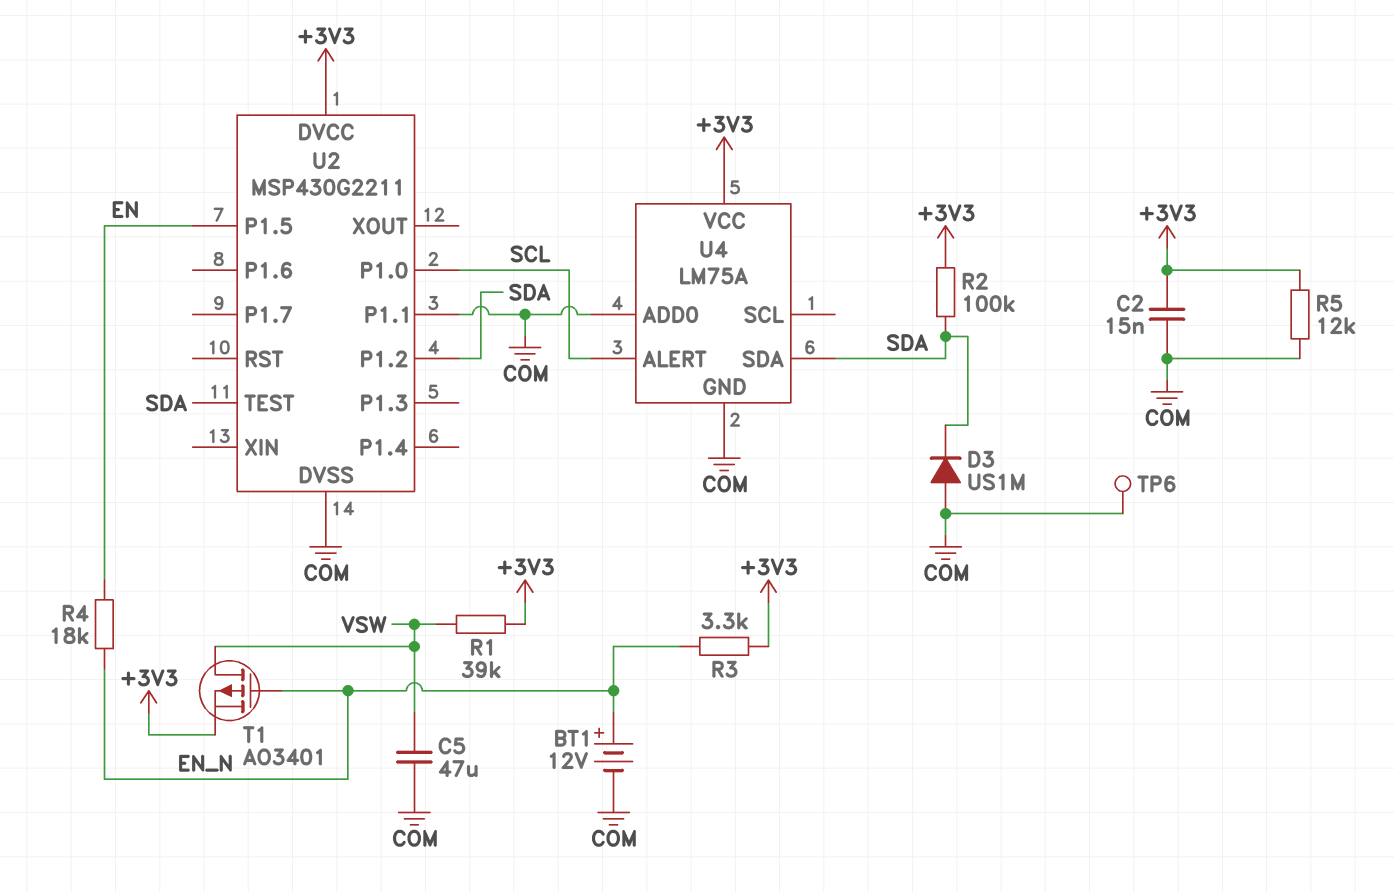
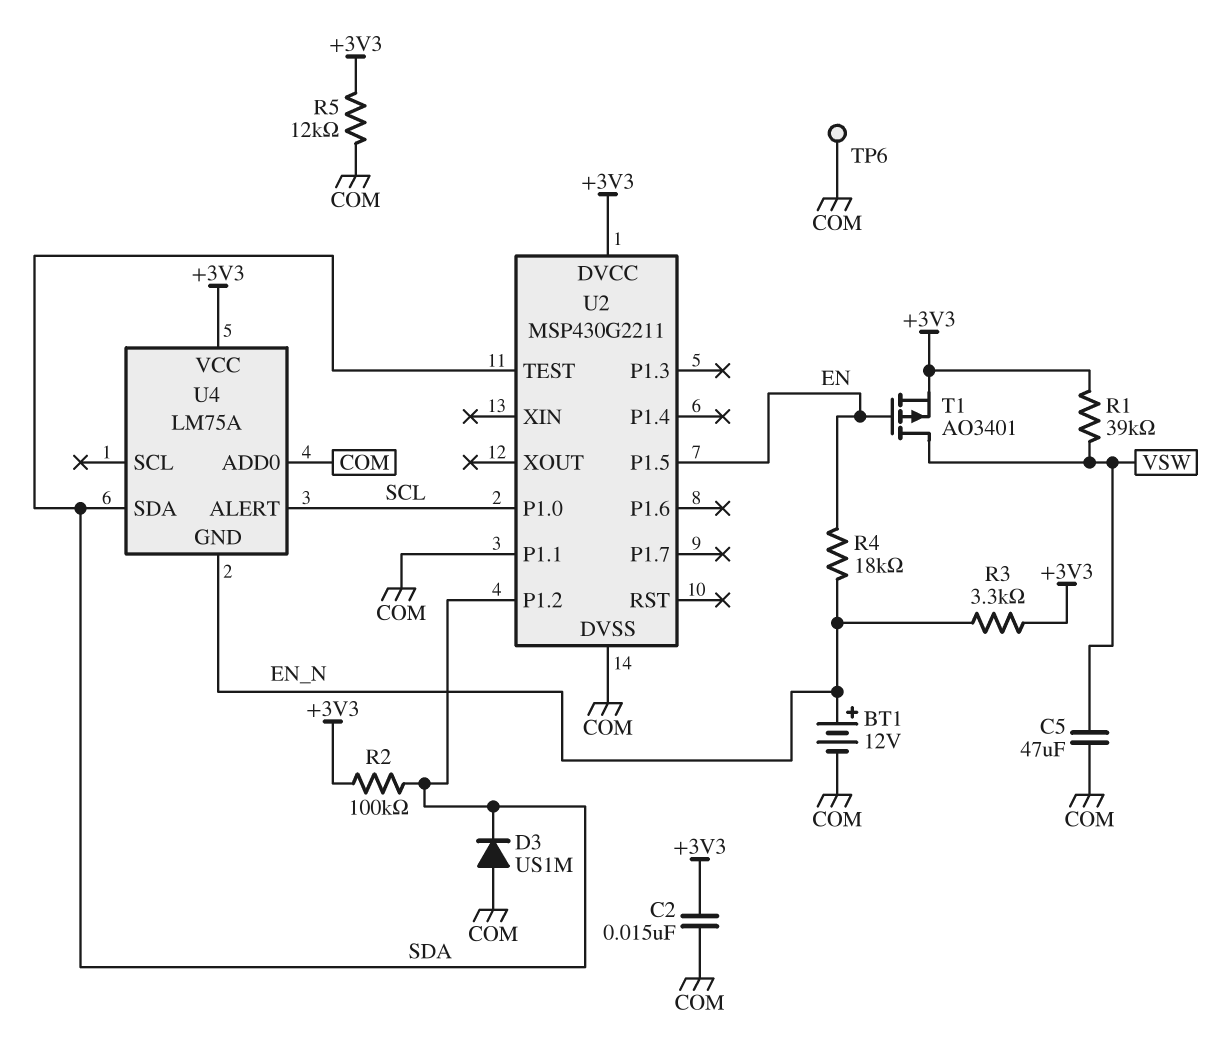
T1: PMOS AO3401 (G EN_N, D VSW, S +3V3) -> PMOS AO3401 (G EN, D VSW, S +3V3)
U4 pin GND: COM -> EN_N

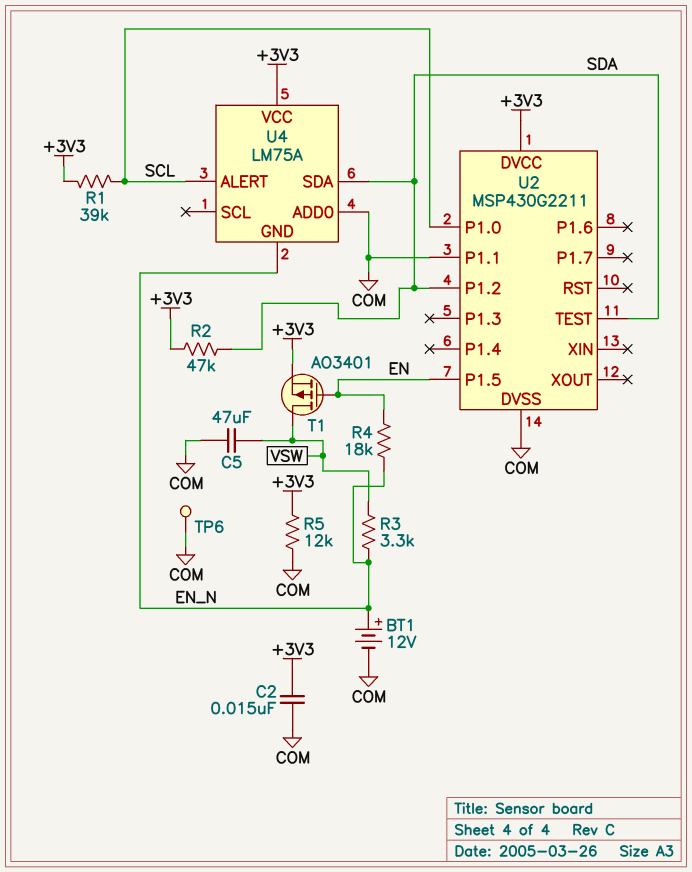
D3: diode US1M (A COM, K SDA) -> none
R1: 39k (+3V3, VSW) -> 39k (+3V3, SCL)
R2: 100k (+3V3, SDA) -> 47k (+3V3, SDA)
R3: 3.3k (+3V3, EN_N) -> 3.3k (EN_N, VSW)

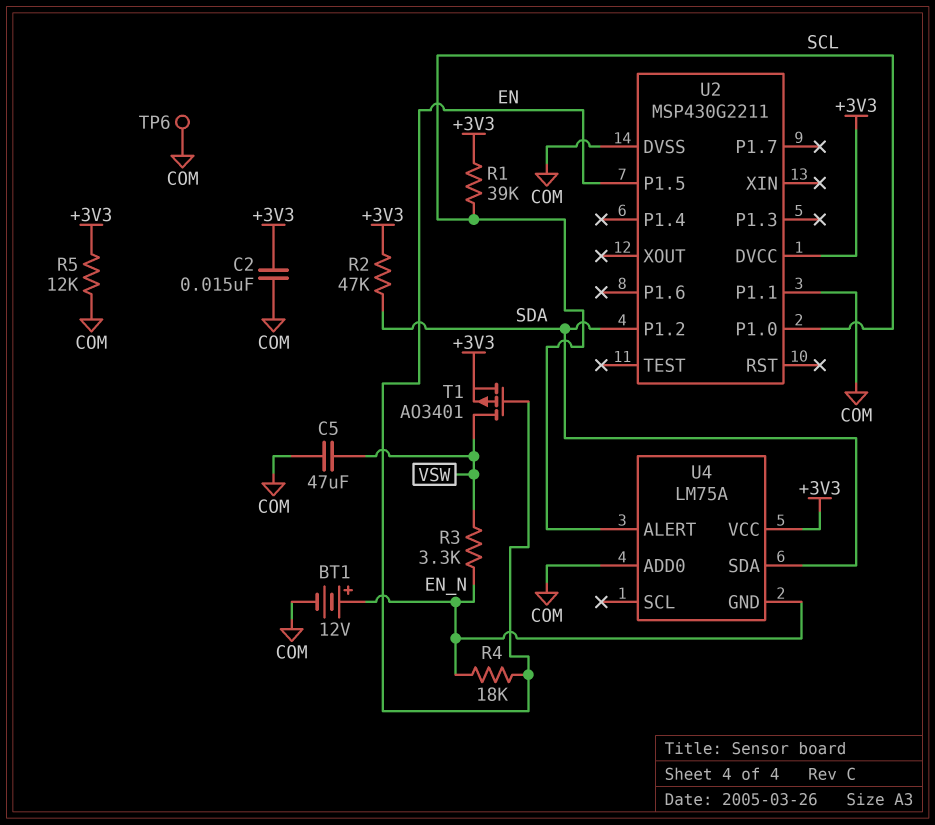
U2 pin TEST: SDA -> none

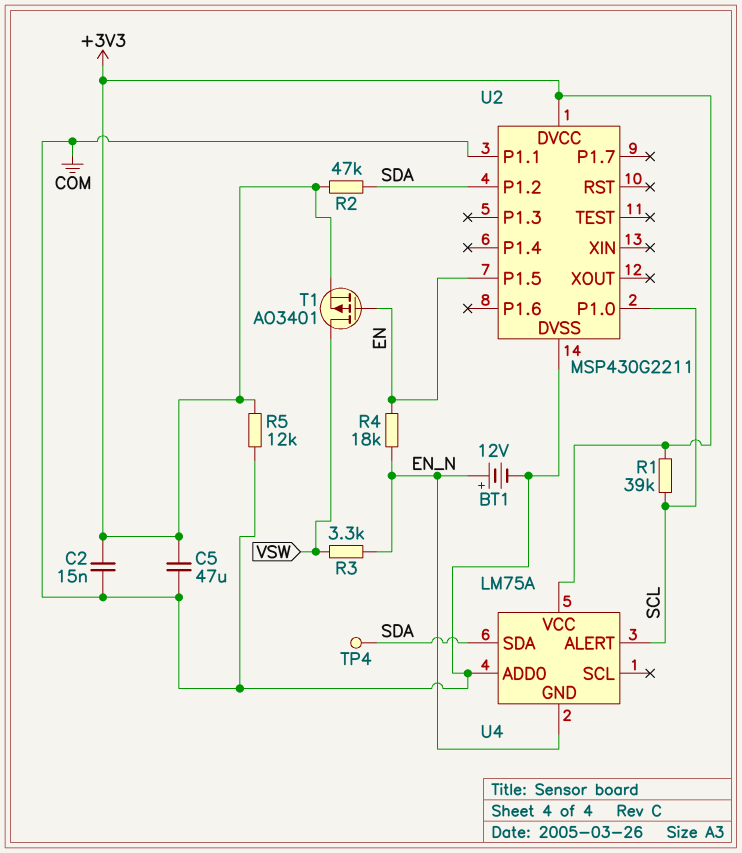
C5: 47uF (COM, VSW) -> 47uF (+3V3, COM)
TP4: none -> test point (SDA)
TP6: test point (COM) -> none

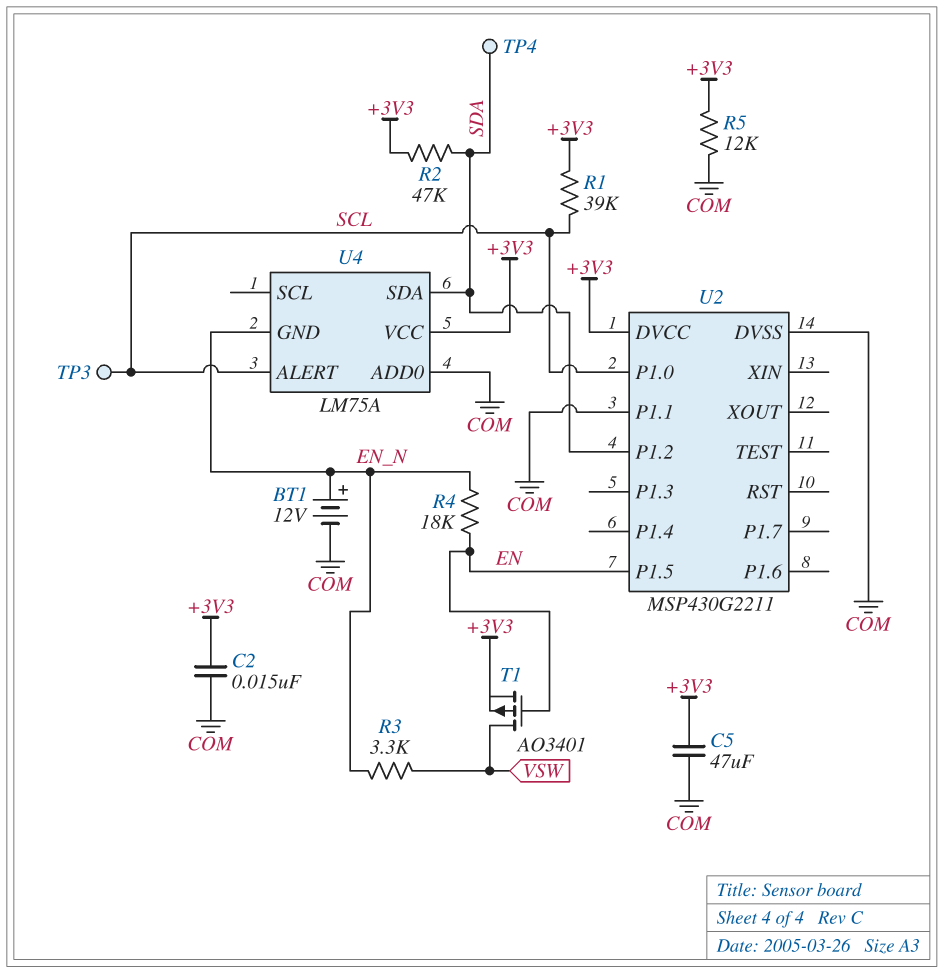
TP3: none -> test point (SCL)

